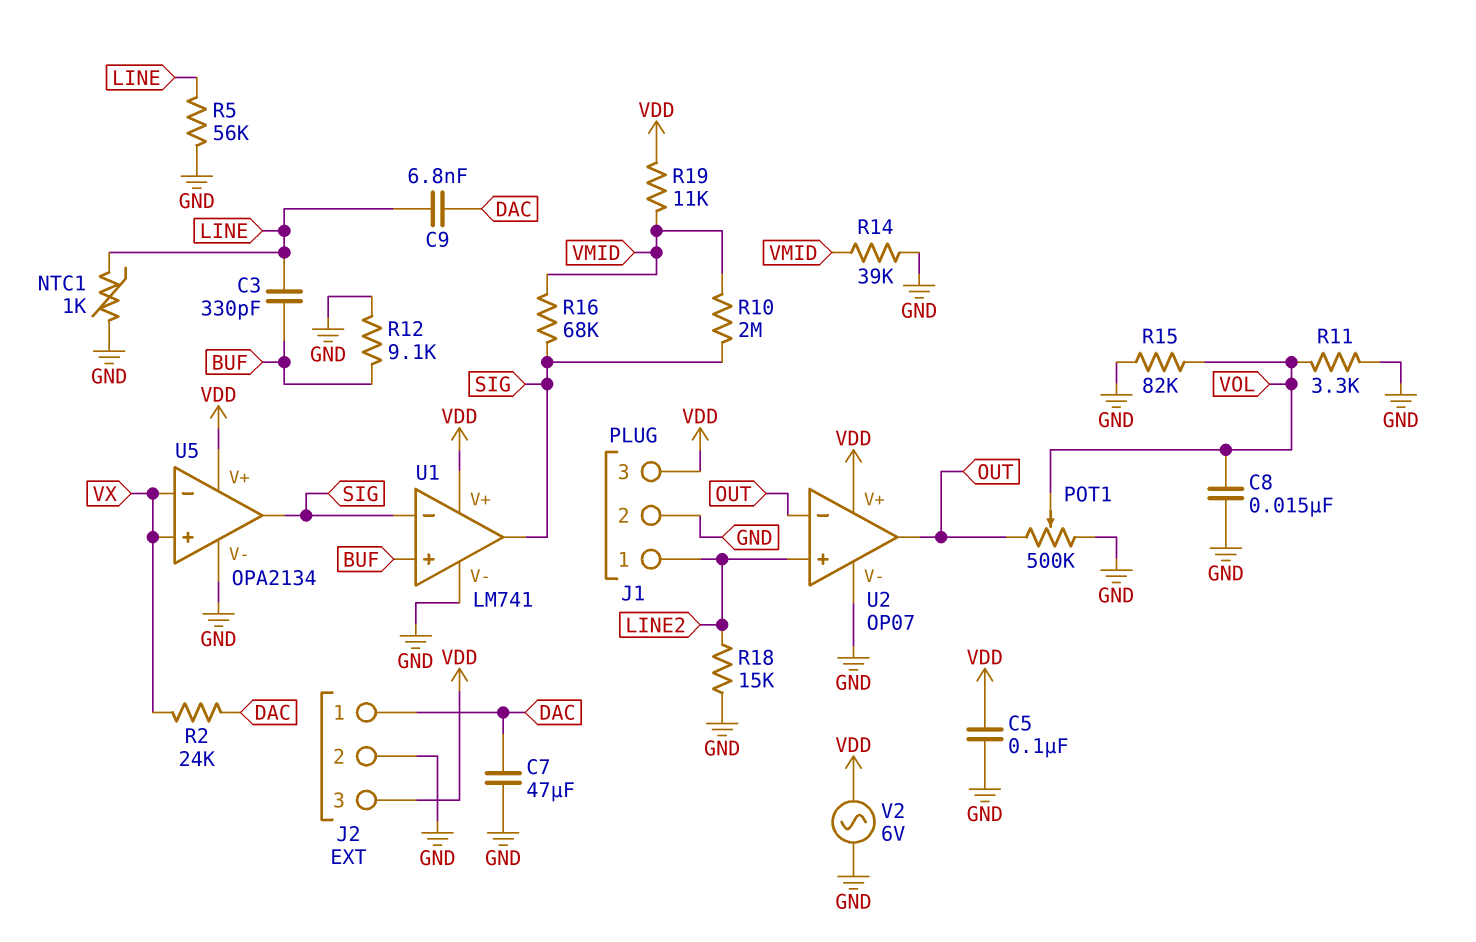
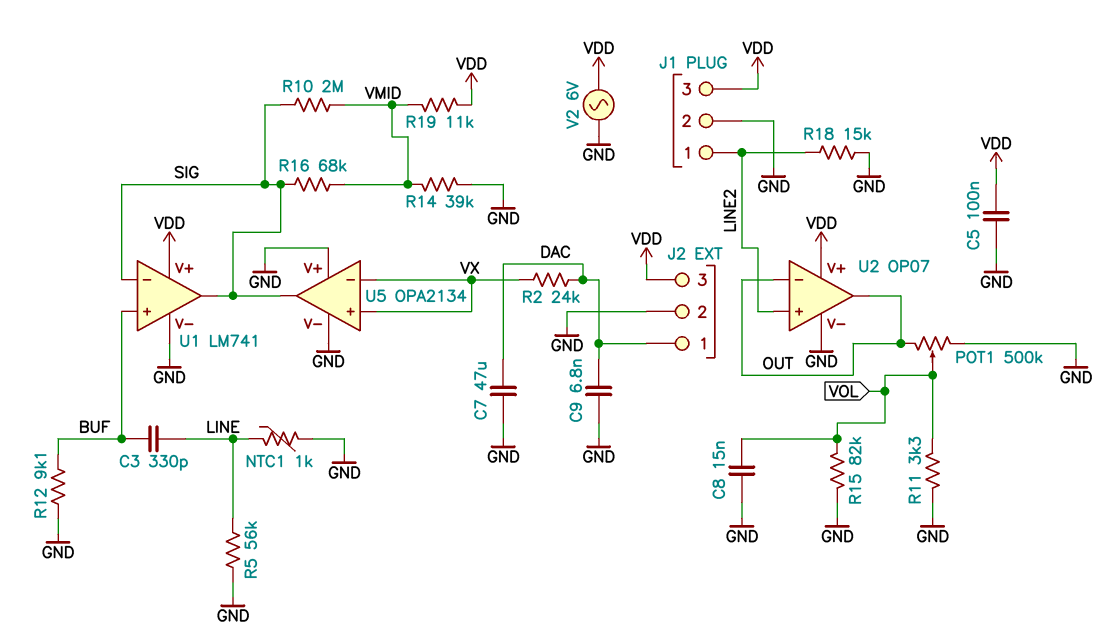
C9: 6.8nF (DAC, LINE) -> 6.8nF (DAC, GND)
U5 pin V+: VDD -> GND

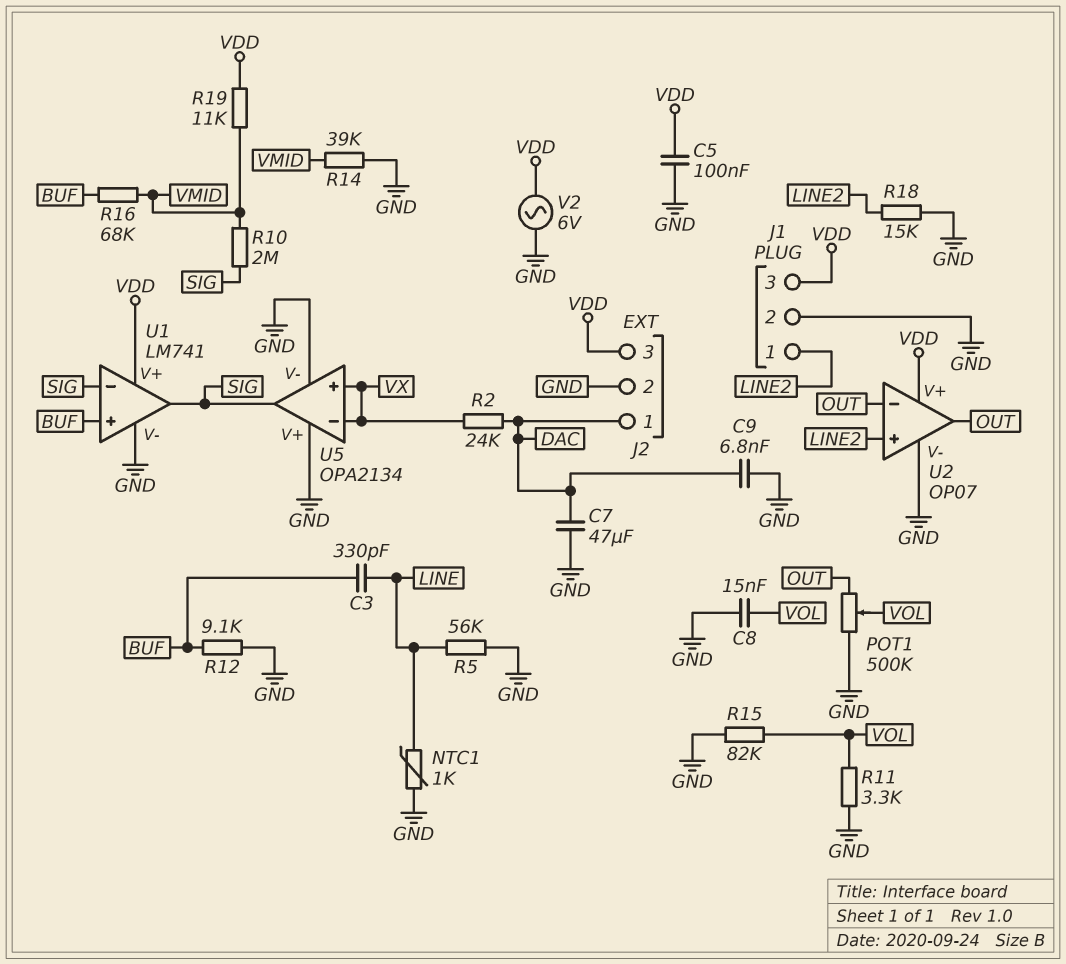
R16: 68k (SIG, VMID) -> 68k (BUF, VMID)

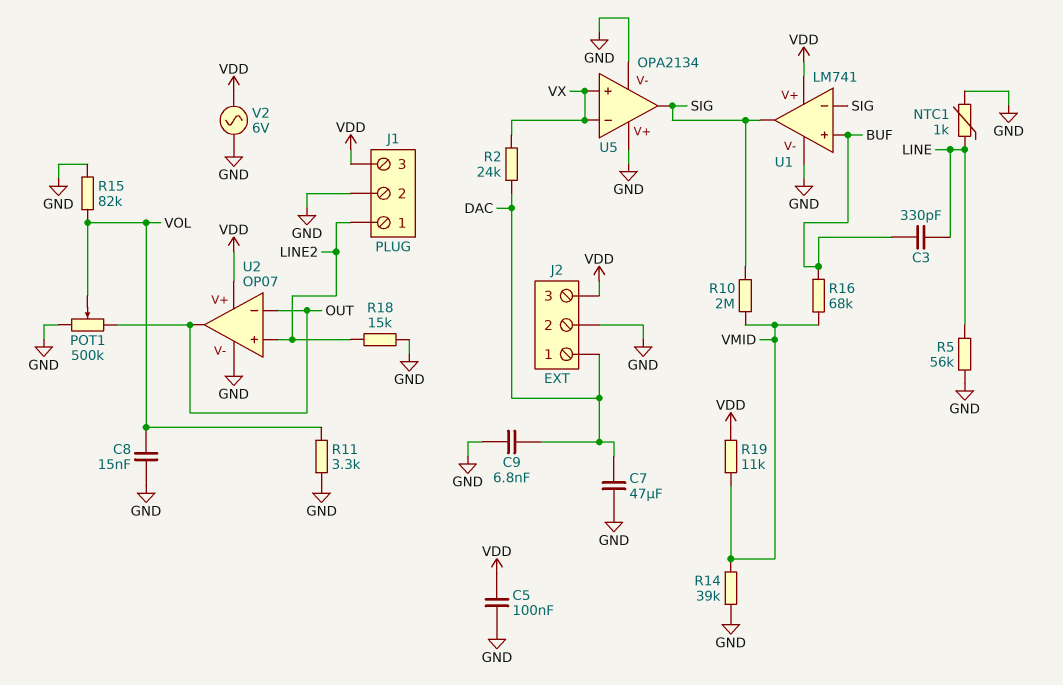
R12: 9.1k (BUF, GND) -> none

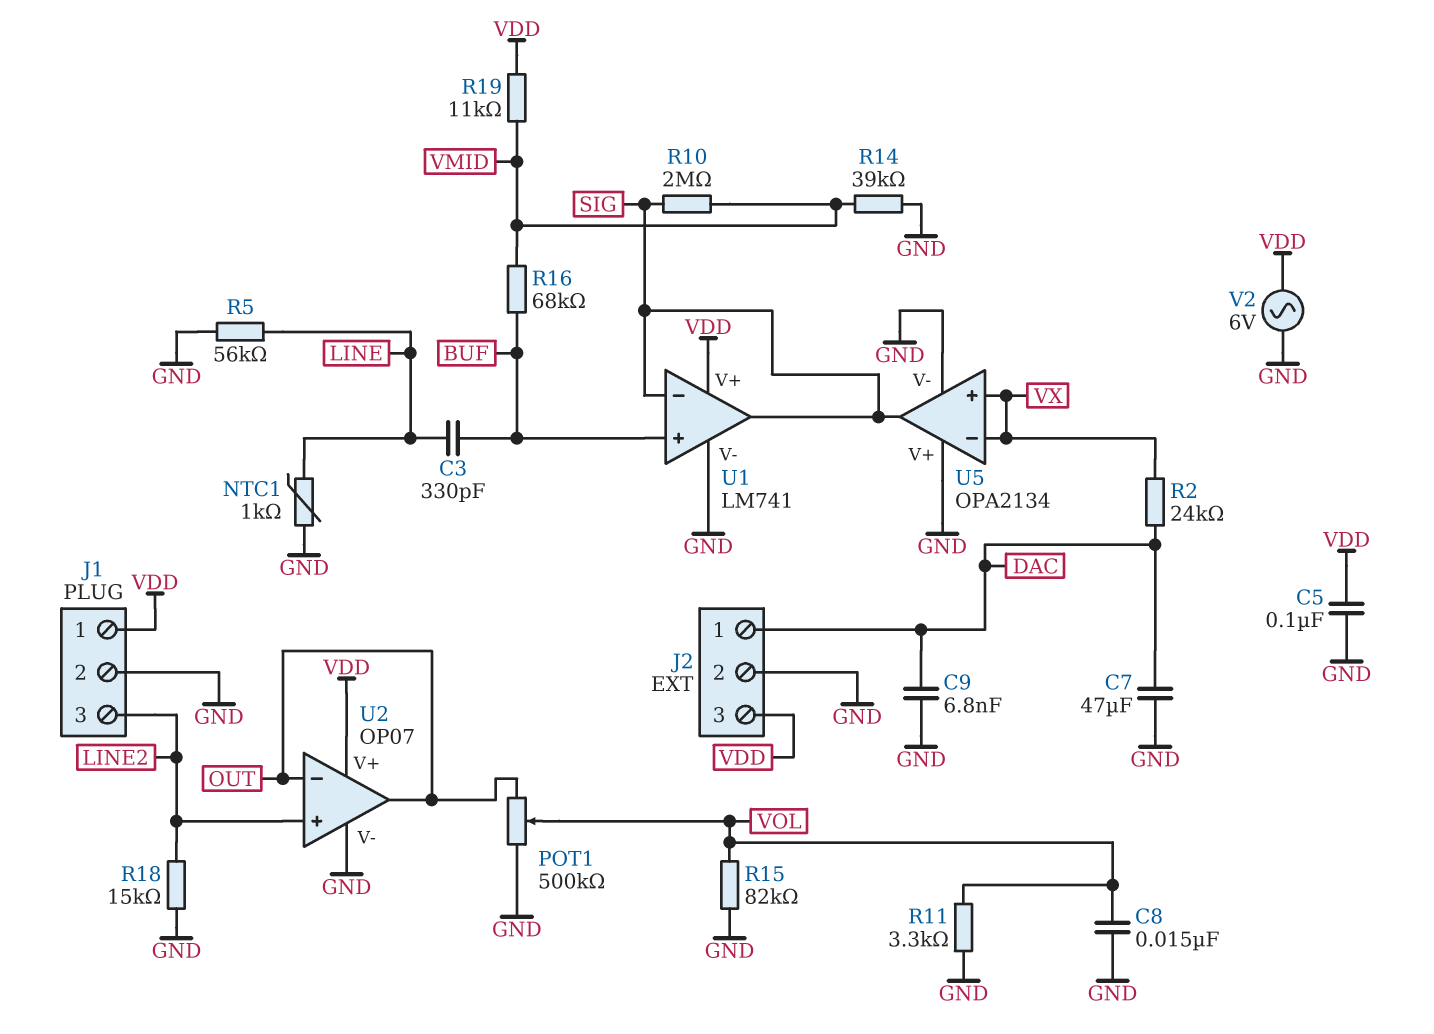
J1 pin 1: LINE2 -> VDD
J1 pin 3: VDD -> LINE2

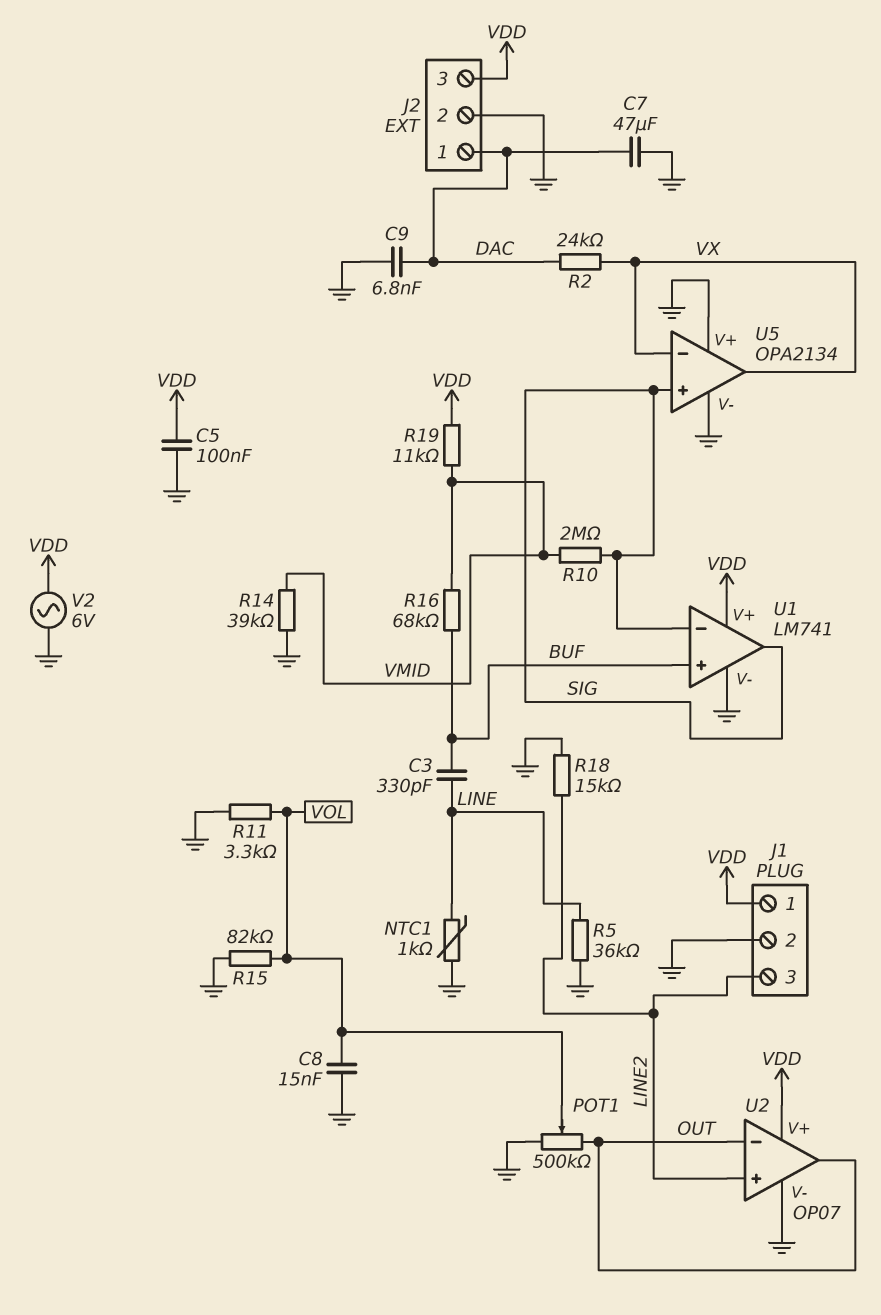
R5: 56k (GND, LINE) -> 36k (GND, LINE)
U5 pin in+: VX -> SIG
U5 pin out: SIG -> VX

